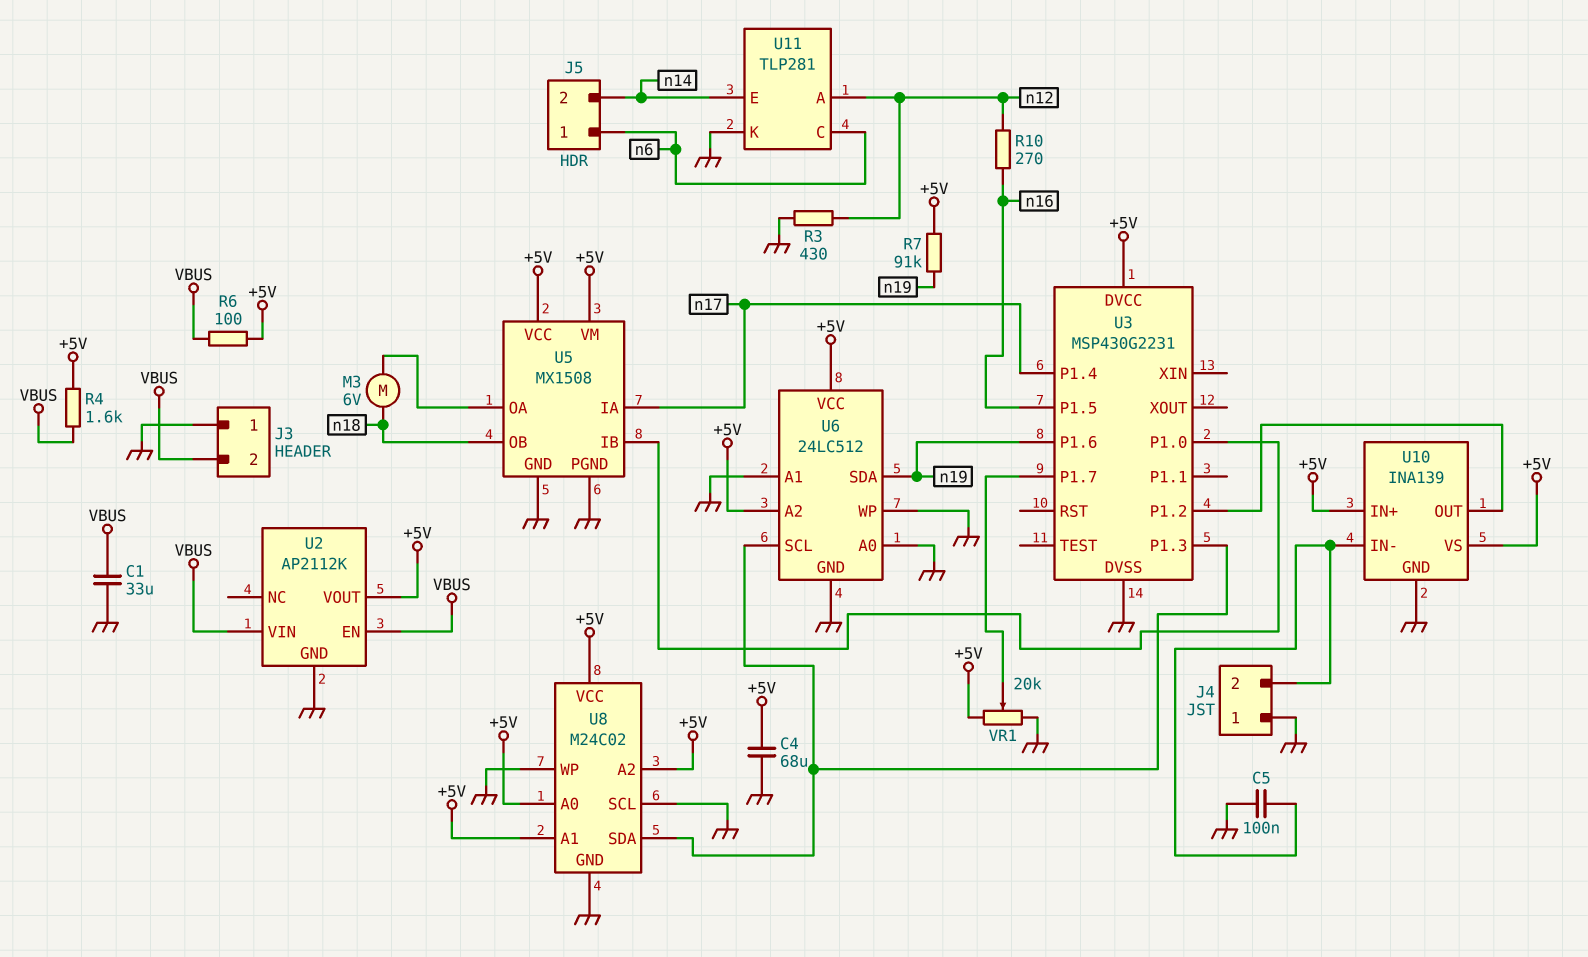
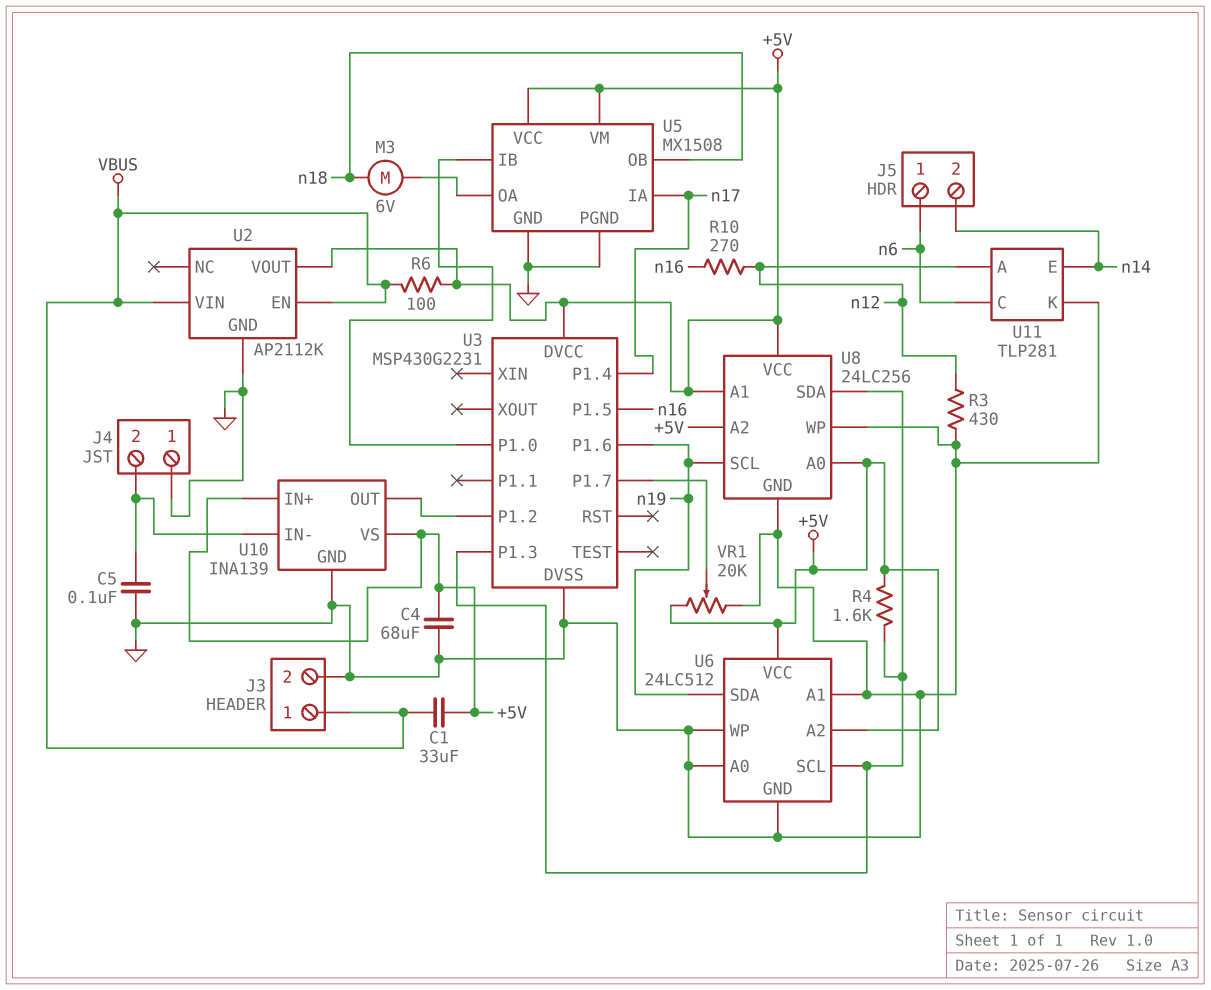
C1: 33uF (GND, VBUS) -> 33uF (+5V, VBUS)
J3 pin 1: GND -> VBUS
J3 pin 2: VBUS -> GND
R4: 1.6k (+5V, VBUS) -> 1.6k (+5V, U3/P1.3)
R7: 91k (+5V, n19) -> none
U8: M24C02 -> 24LC256
U8 pin SCL: GND -> n19

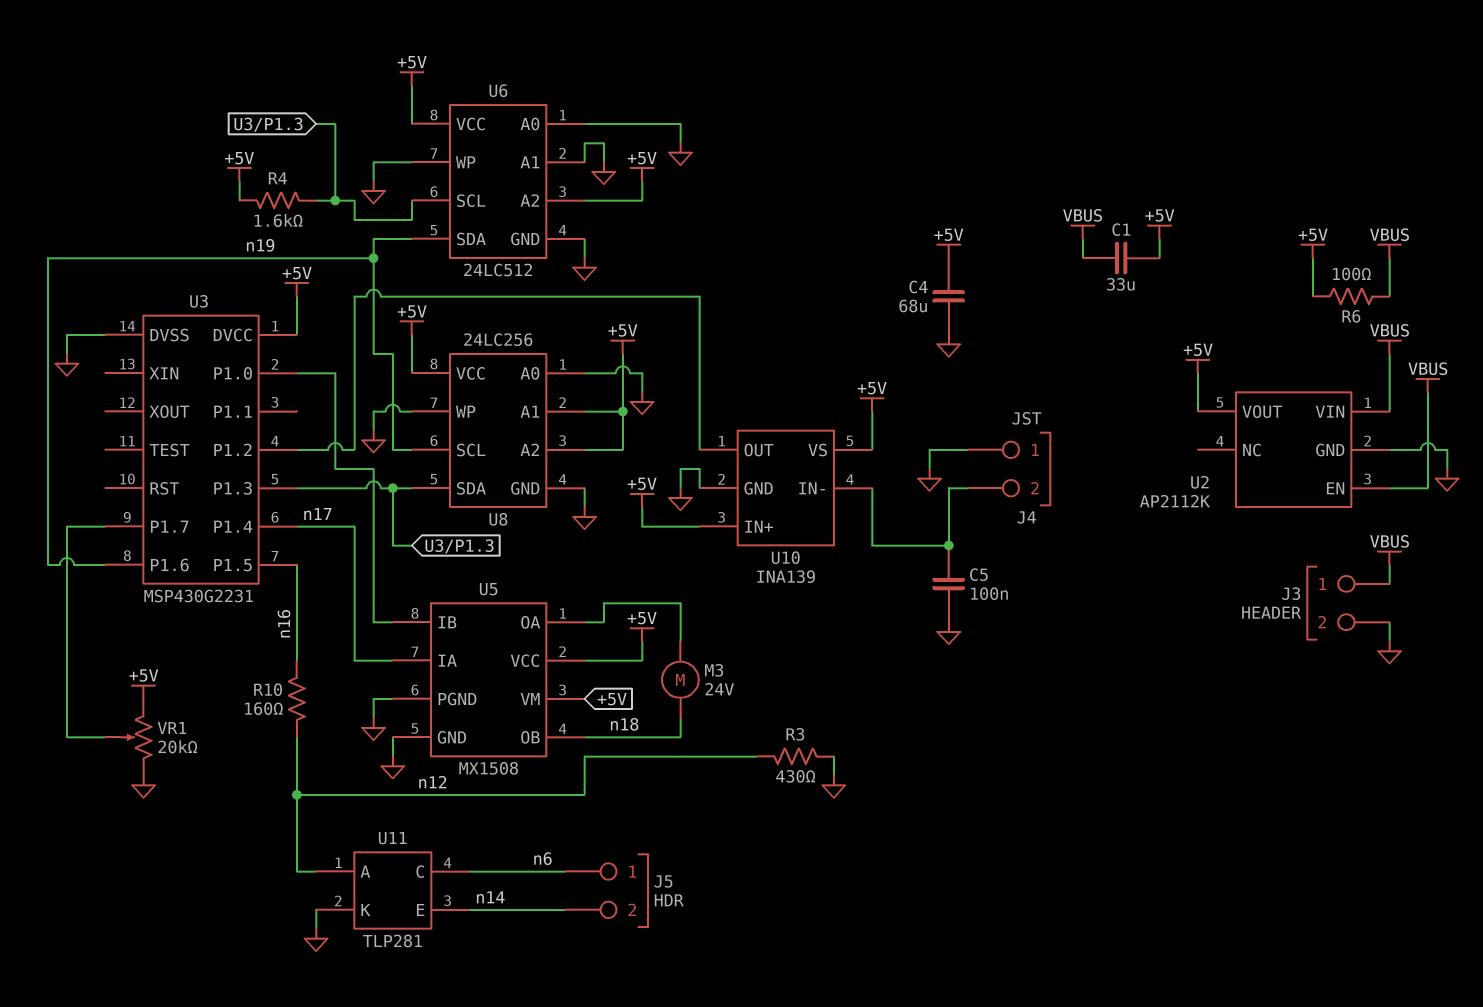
M3: motor 6V (U5/OA, n18) -> motor 24V (U5/OA, n18)
R10: 270 (n12, n16) -> 160 (n12, n16)
U8 pin A0: +5V -> GND

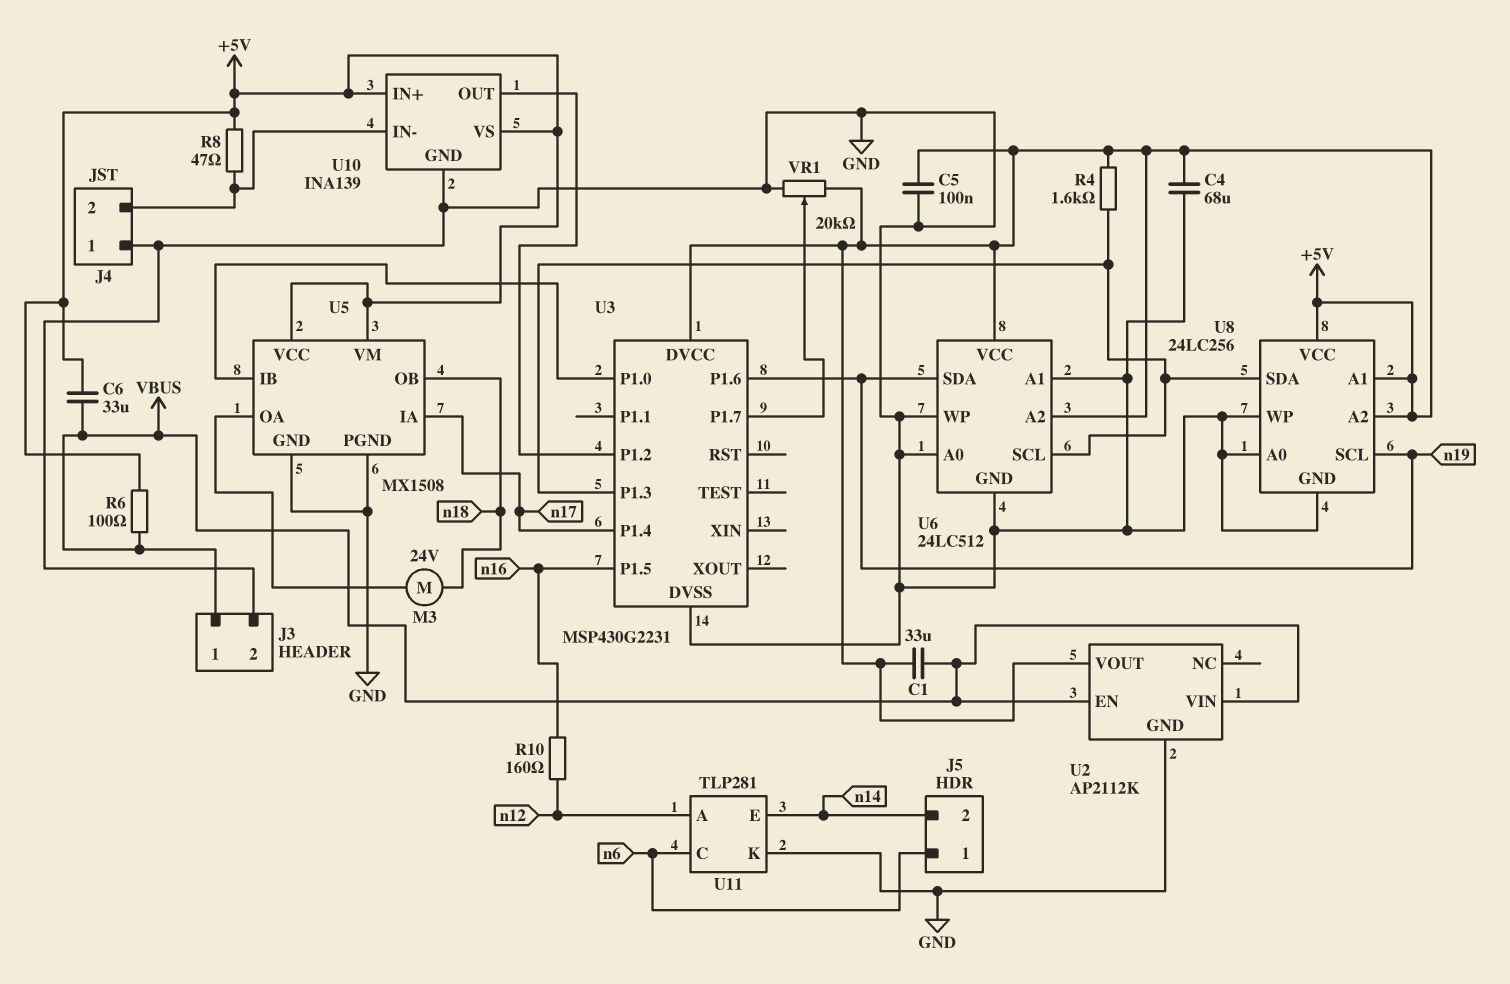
C5: 100nF (GND, J4/2) -> 100nF (+5V, GND)
C6: none -> 33uF (+5V, VBUS)
R3: 430 (GND, n12) -> none
R8: none -> 47 (+5V, J4/2)

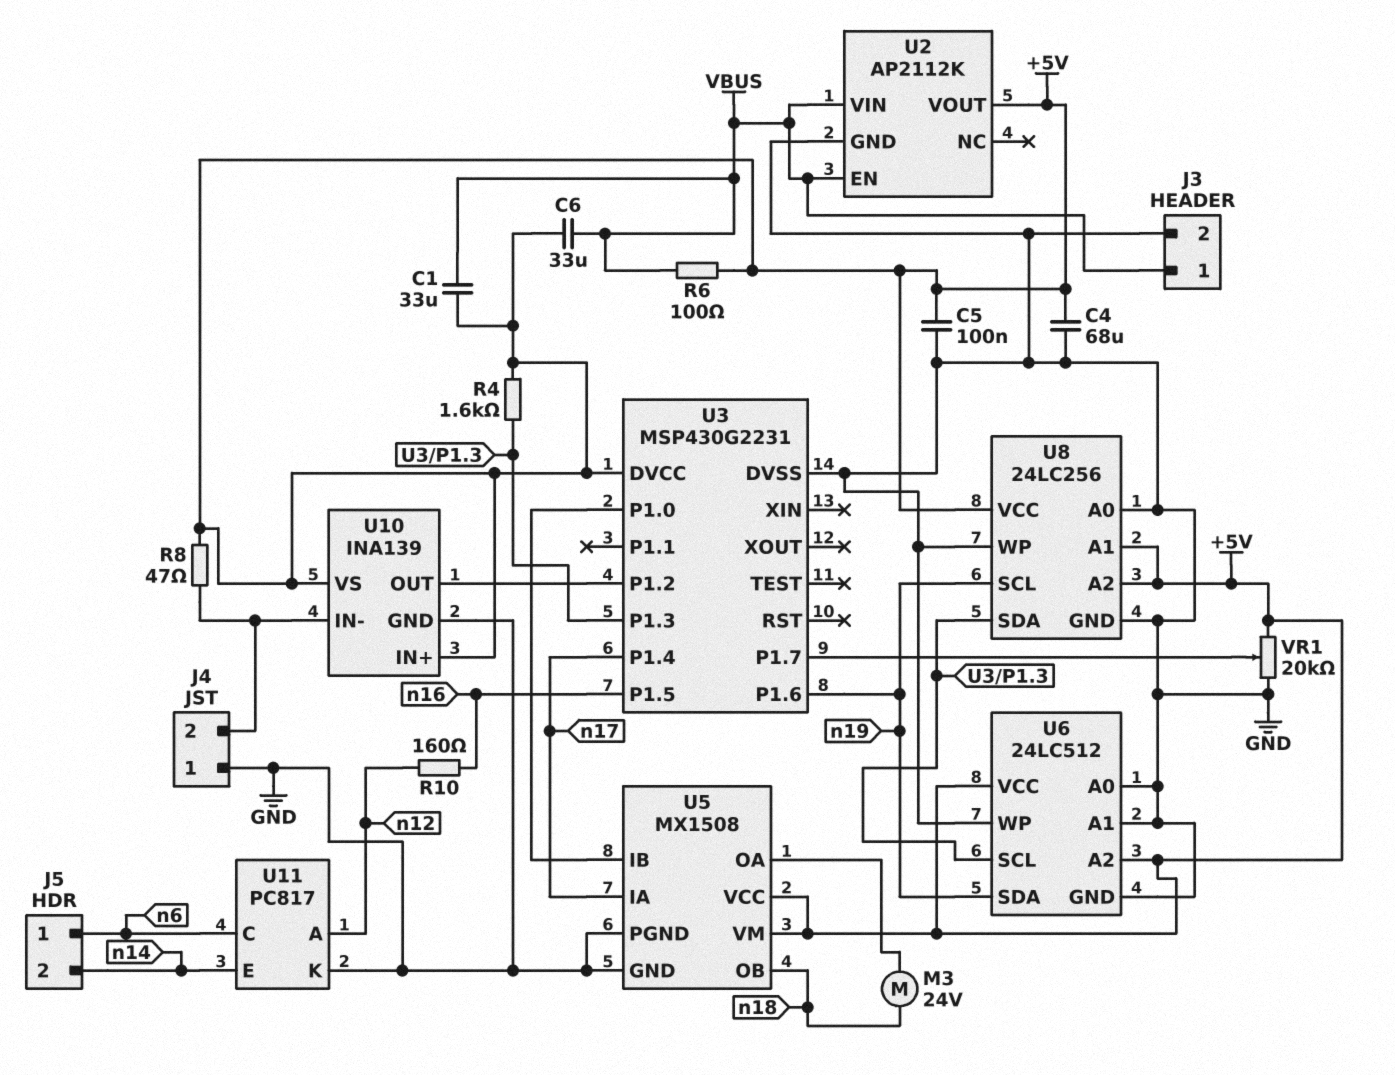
U11: TLP281 -> PC817

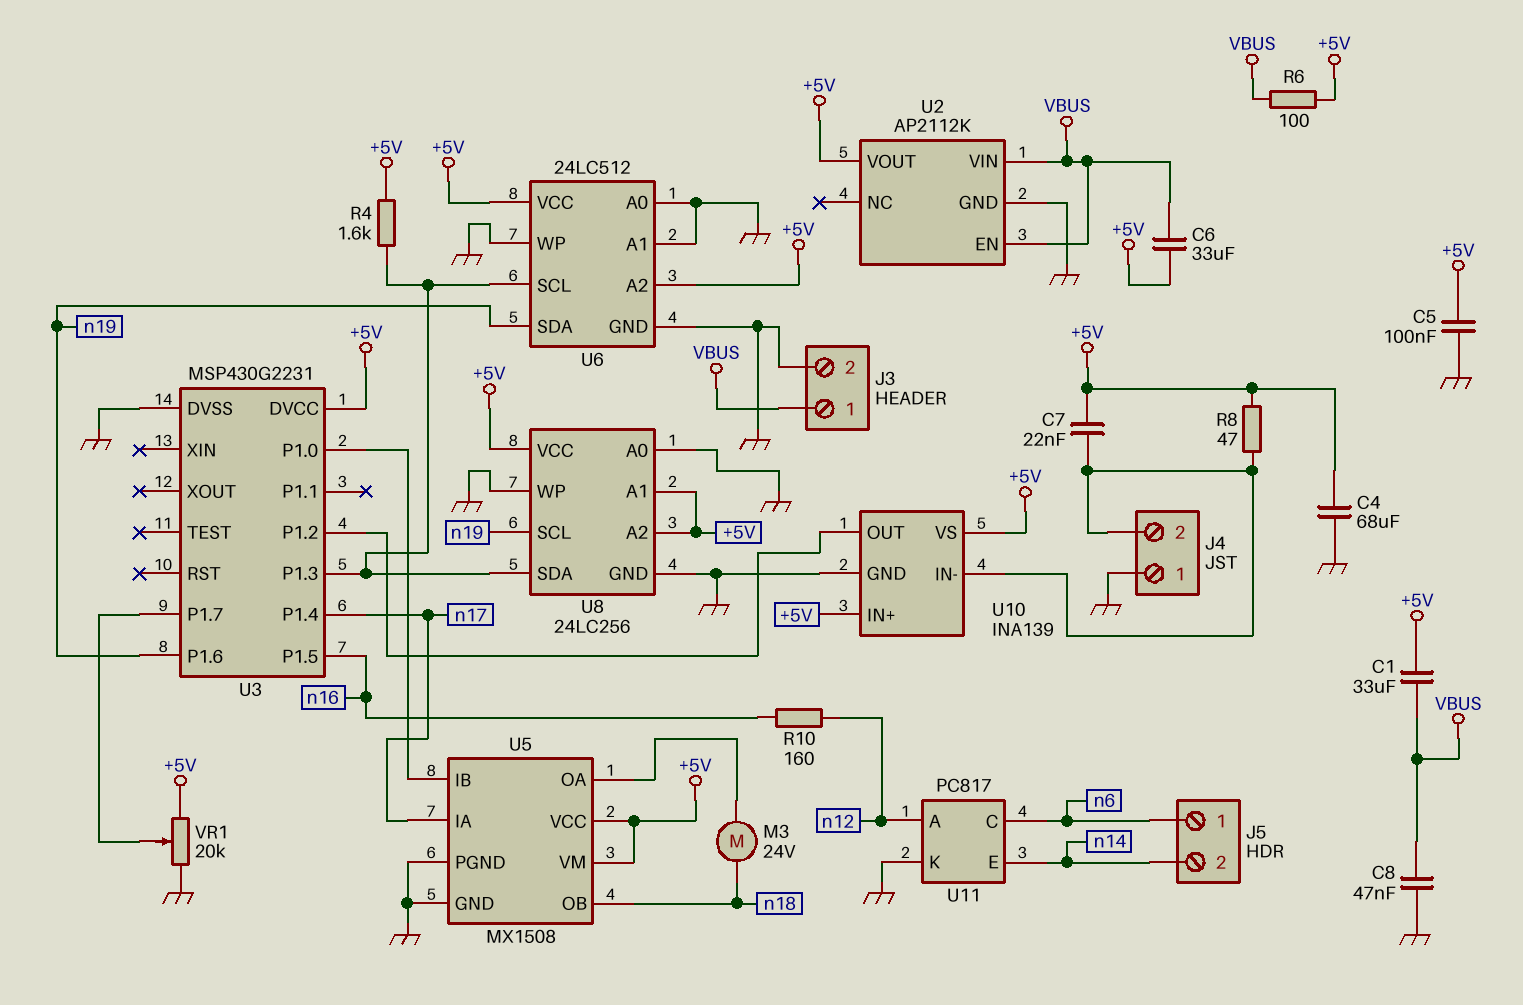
C7: none -> 22nF (+5V, J4/2)
C8: none -> 47nF (GND, VBUS)

